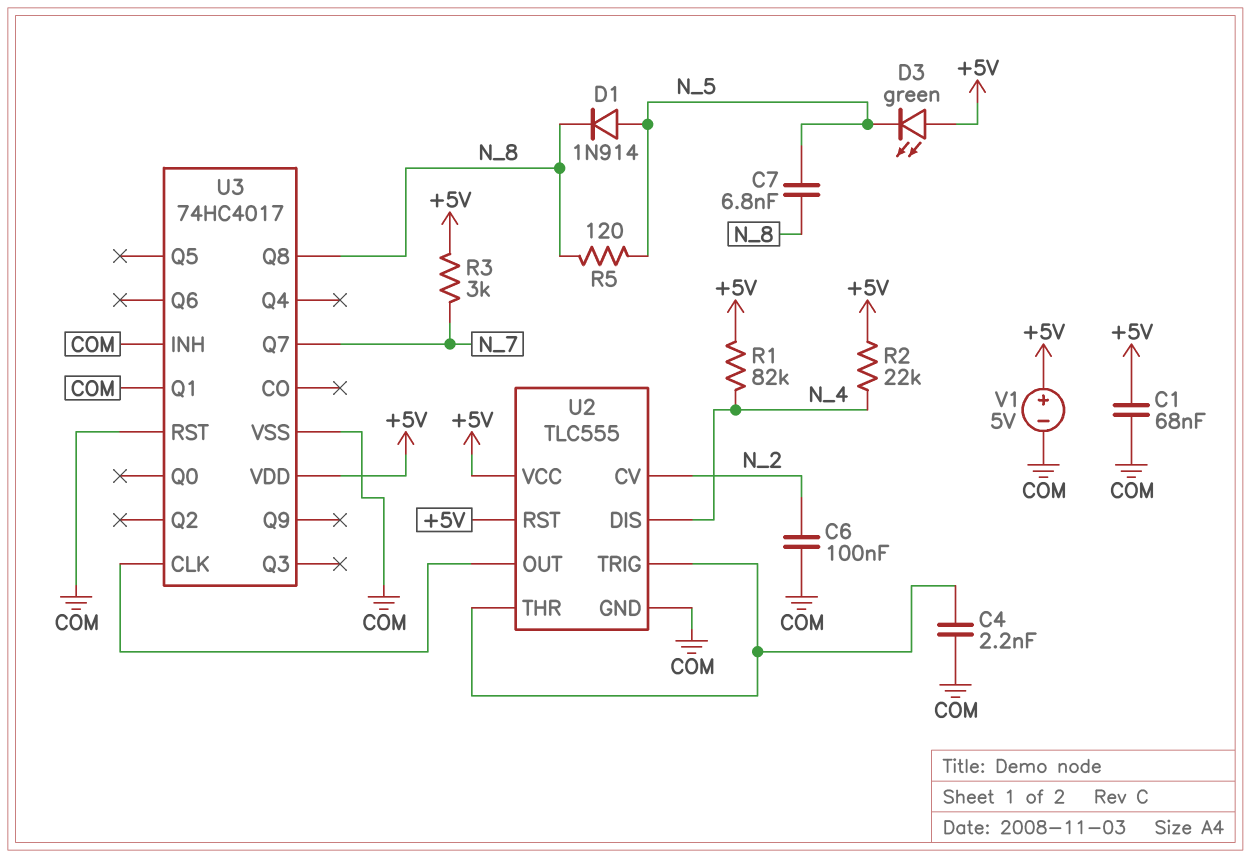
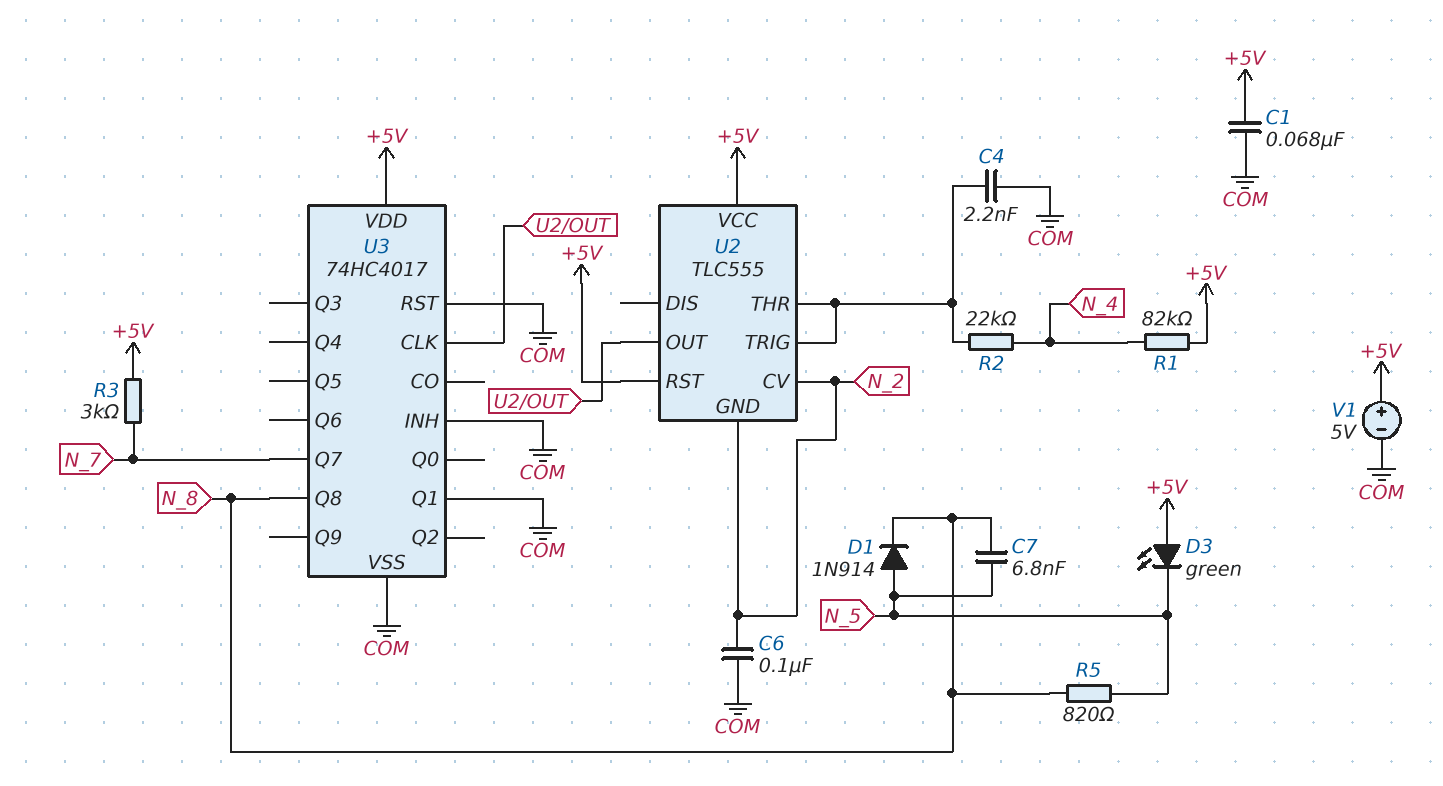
R2: 22k (+5V, N_4) -> 22k (N_4, U2/THR)
R5: 120 (N_5, N_8) -> 820 (N_5, N_8)
U2 pin DIS: N_4 -> none
U2 pin GND: COM -> N_2

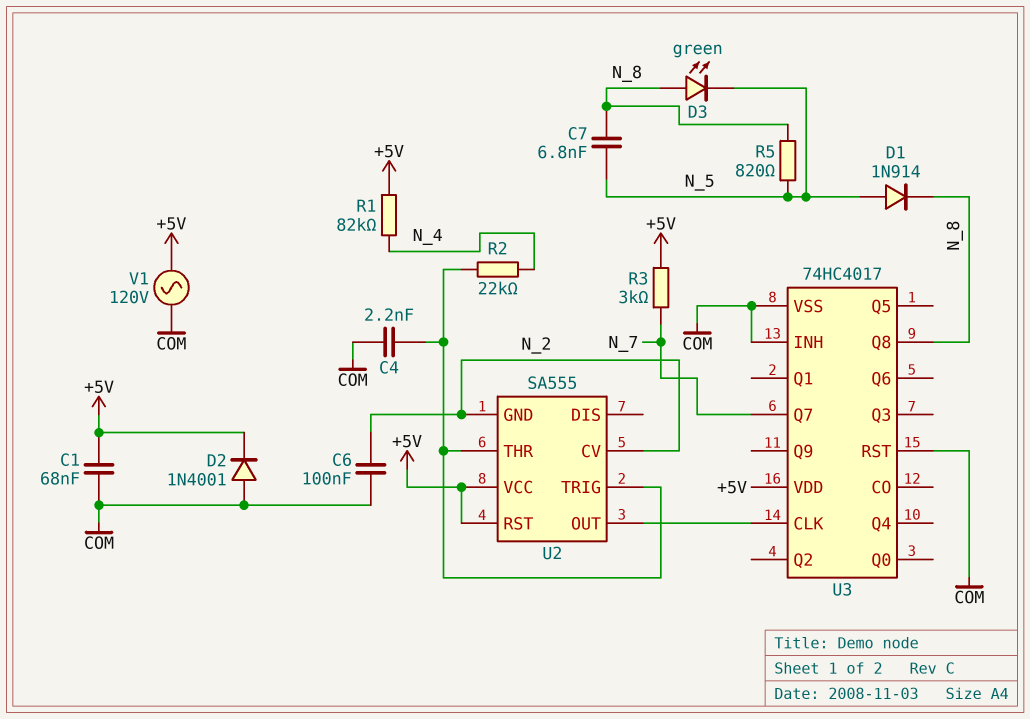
D2: none -> diode 1N4001 (A COM, K +5V)
D3: LED green (A +5V, K N_5) -> LED green (A N_8, K N_5)
U2: TLC555 -> SA555
U3 pin Q1: COM -> none
V1: 5V (plus +5V, minus COM) -> AC 120V (+5V, COM)

